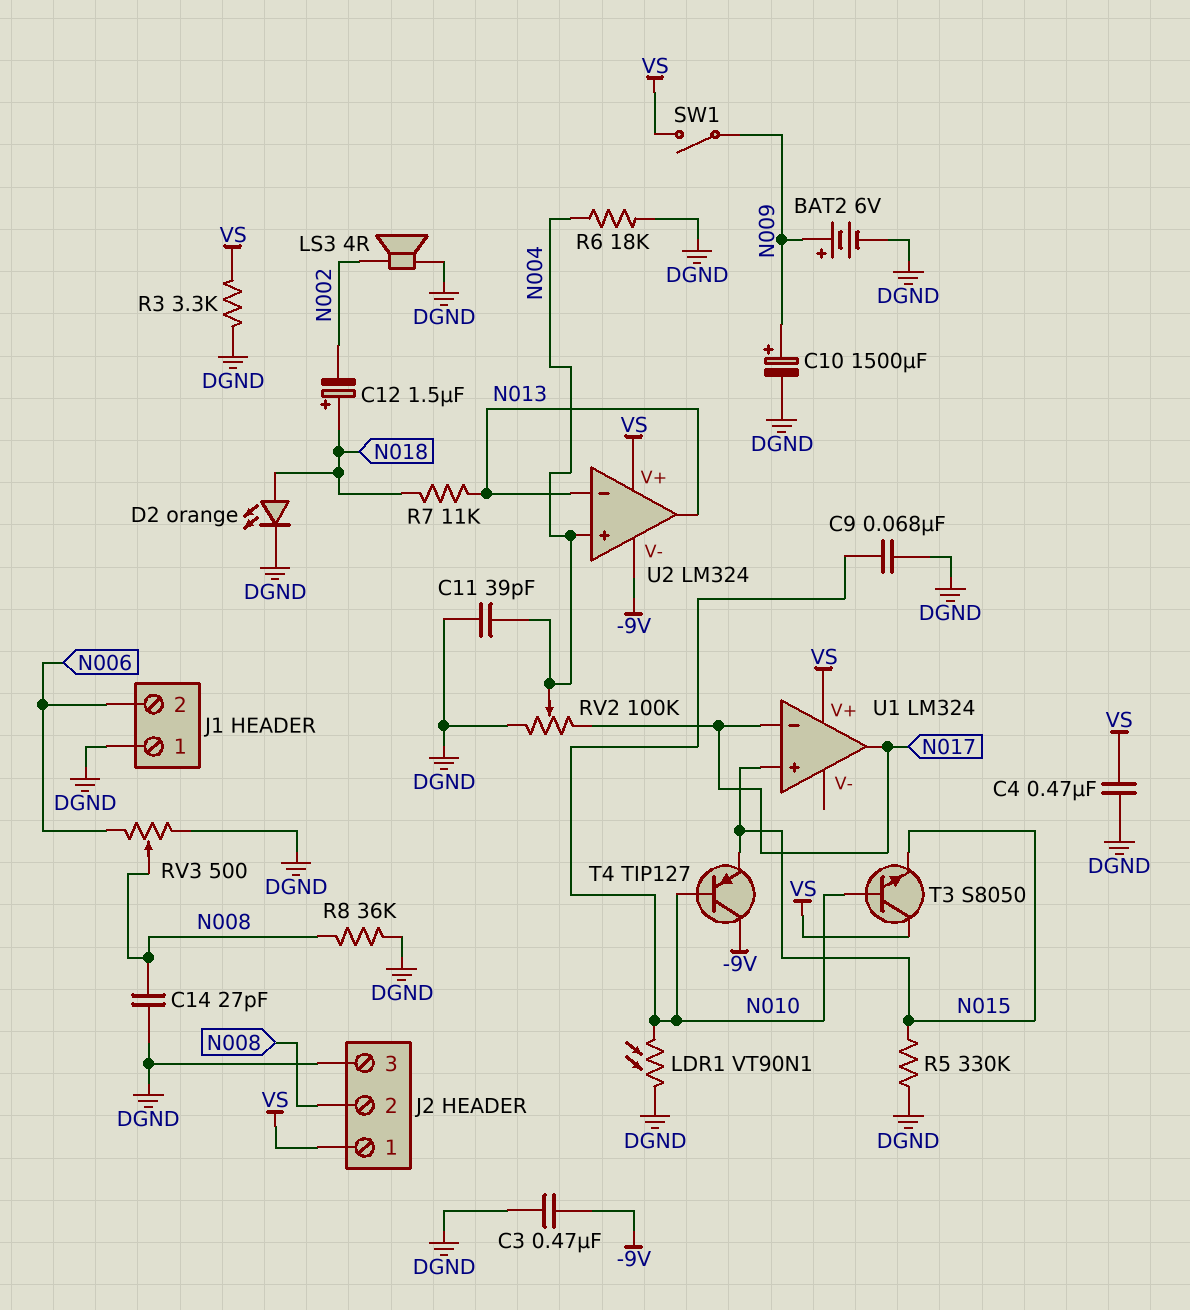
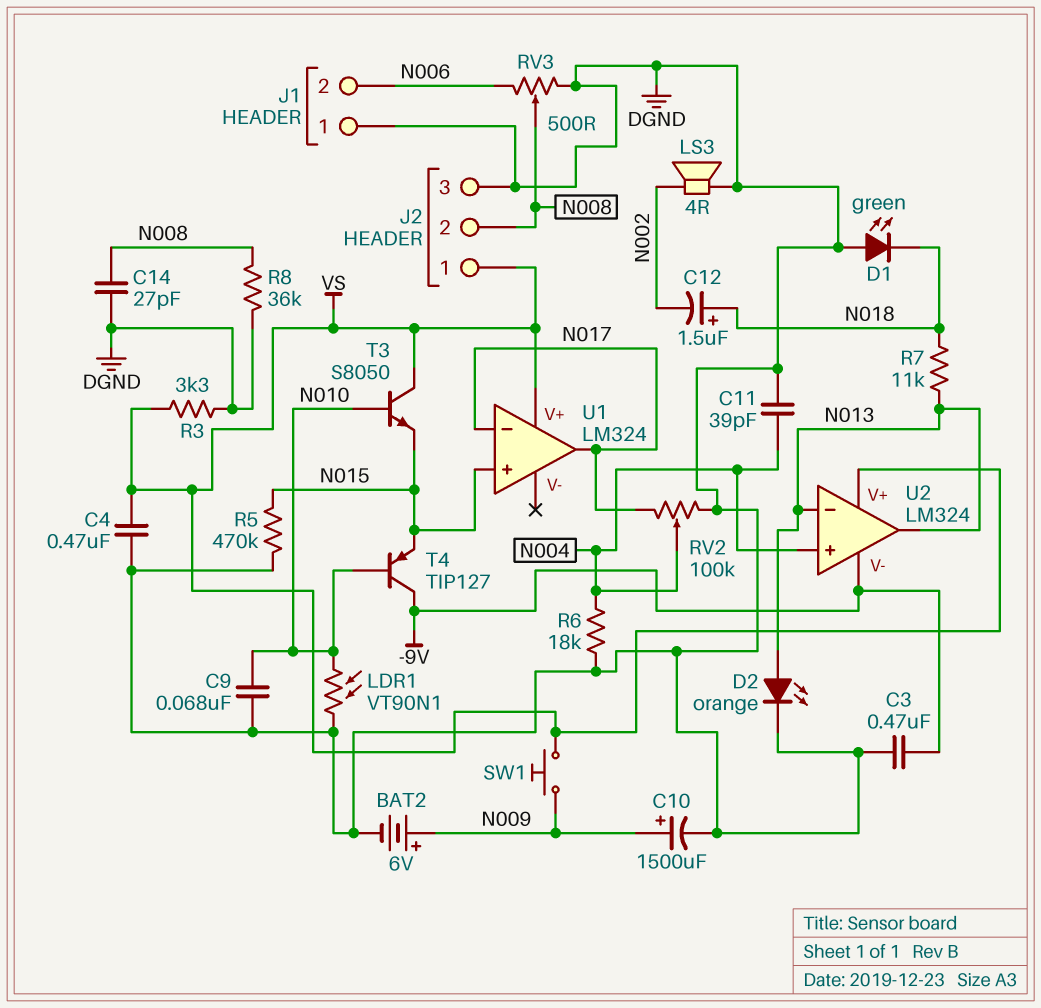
D1: none -> LED green (A DGND, K N018)
D2: LED orange (A N018, K DGND) -> LED orange (A N013, K DGND)
R5: 330k (DGND, N015) -> 470k (DGND, N015)
SW1: switch (N009, VS) -> button (N009, VS)

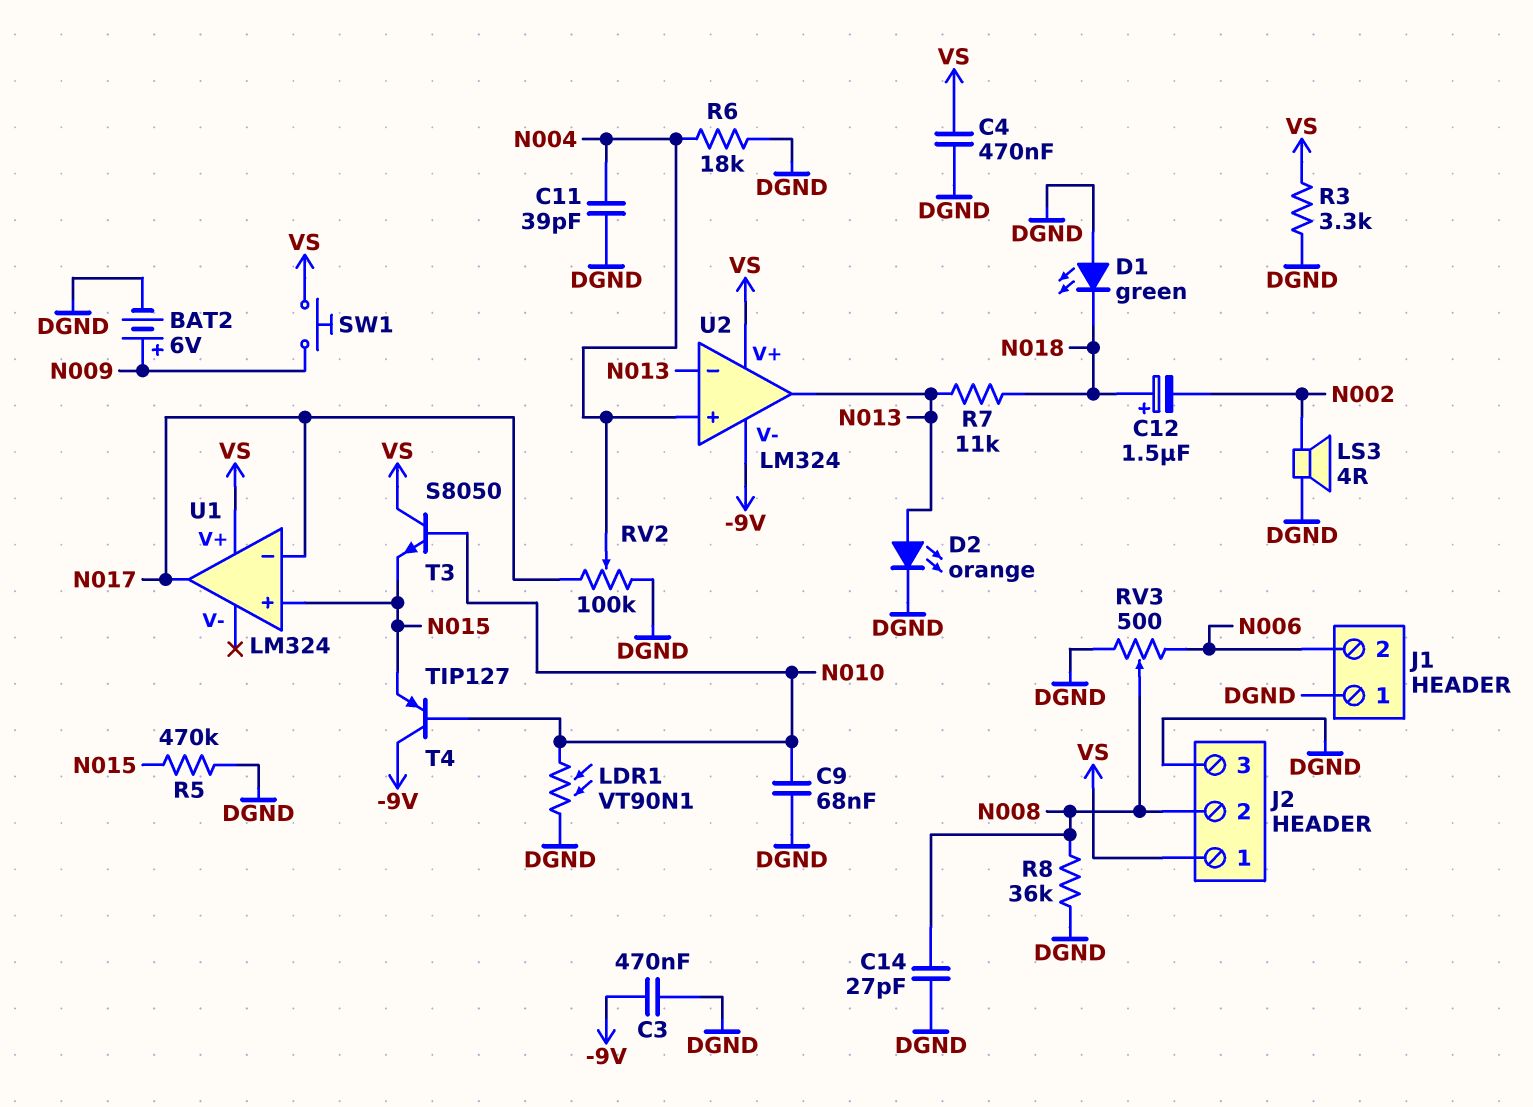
C10: 1500uF (plus N009, minus DGND) -> none

